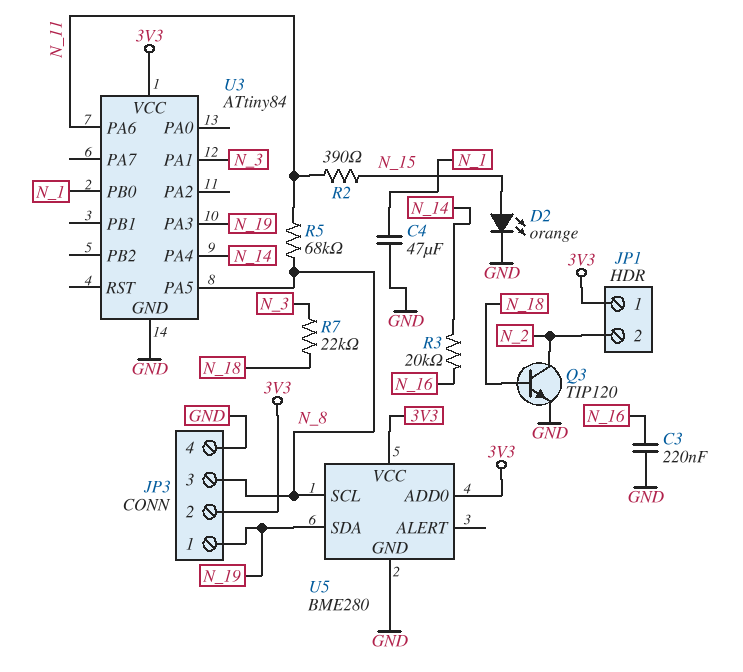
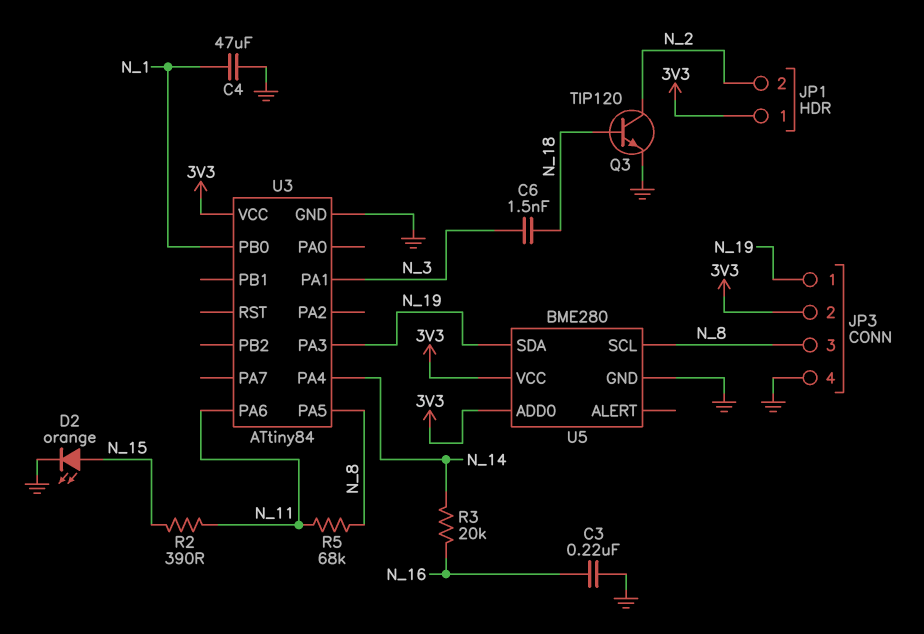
C6: none -> 1.5nF (N_3, N_18)
R7: 22k (N_3, N_18) -> none

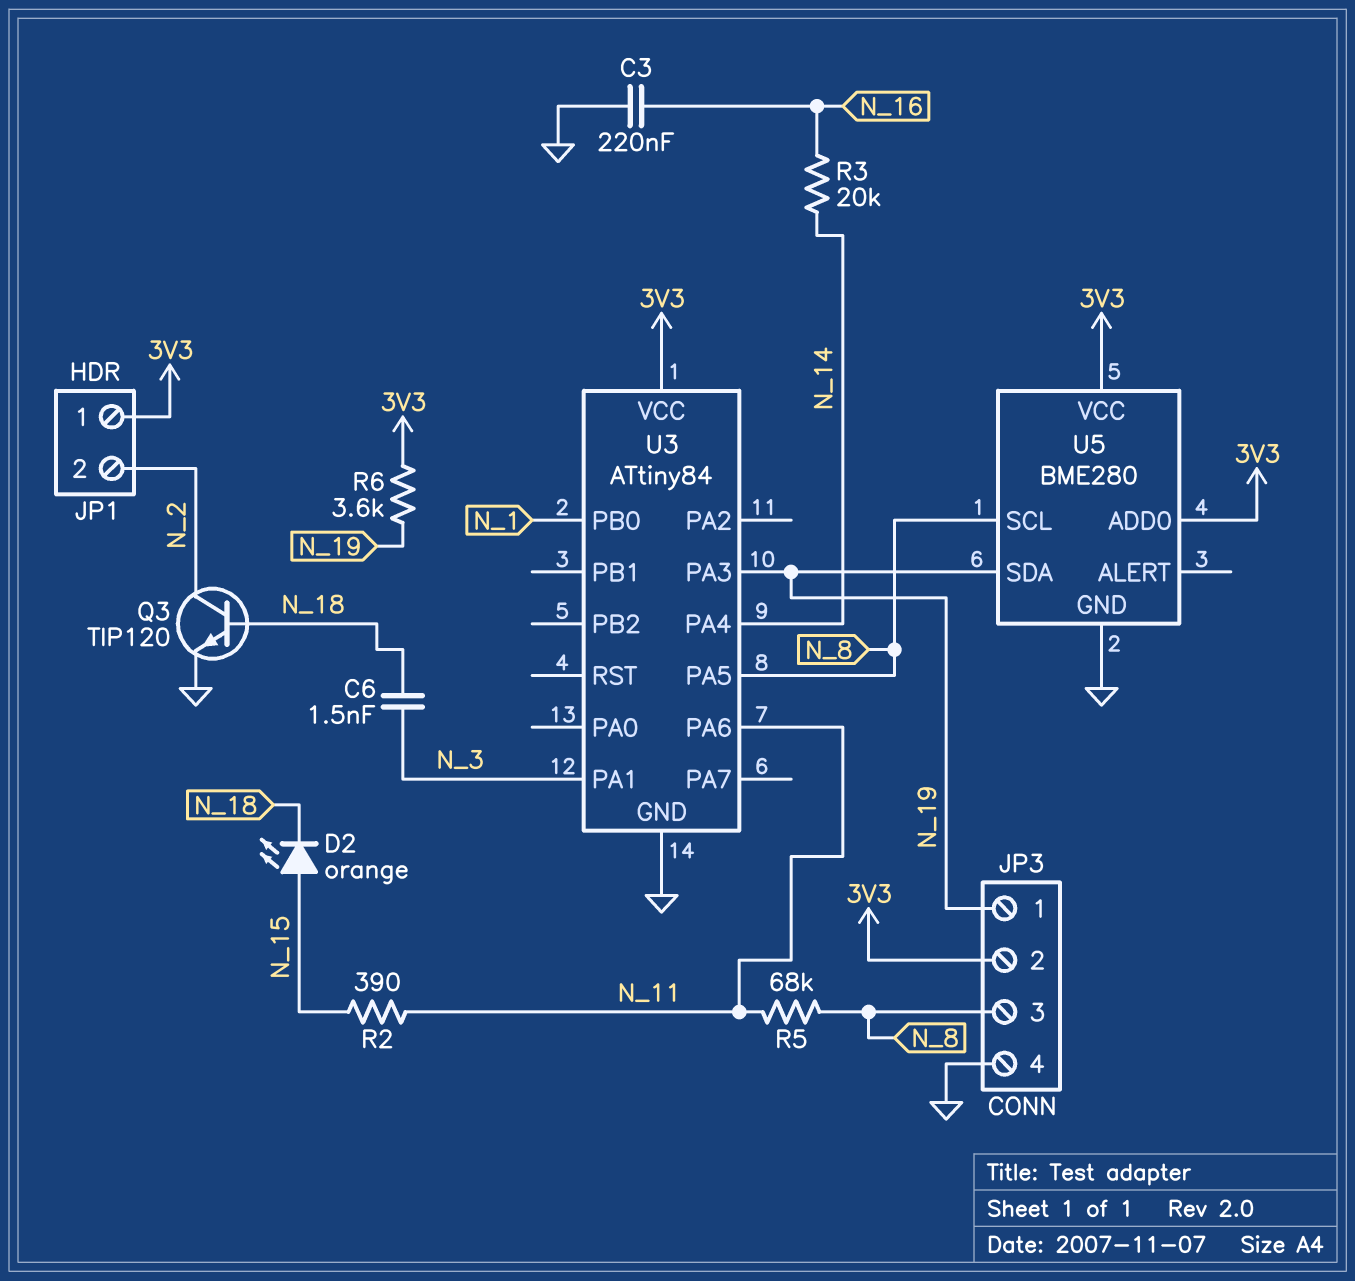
C4: 47uF (GND, N_1) -> none
D2: LED orange (A N_15, K GND) -> LED orange (A N_15, K N_18)
R6: none -> 3.6k (3V3, N_19)

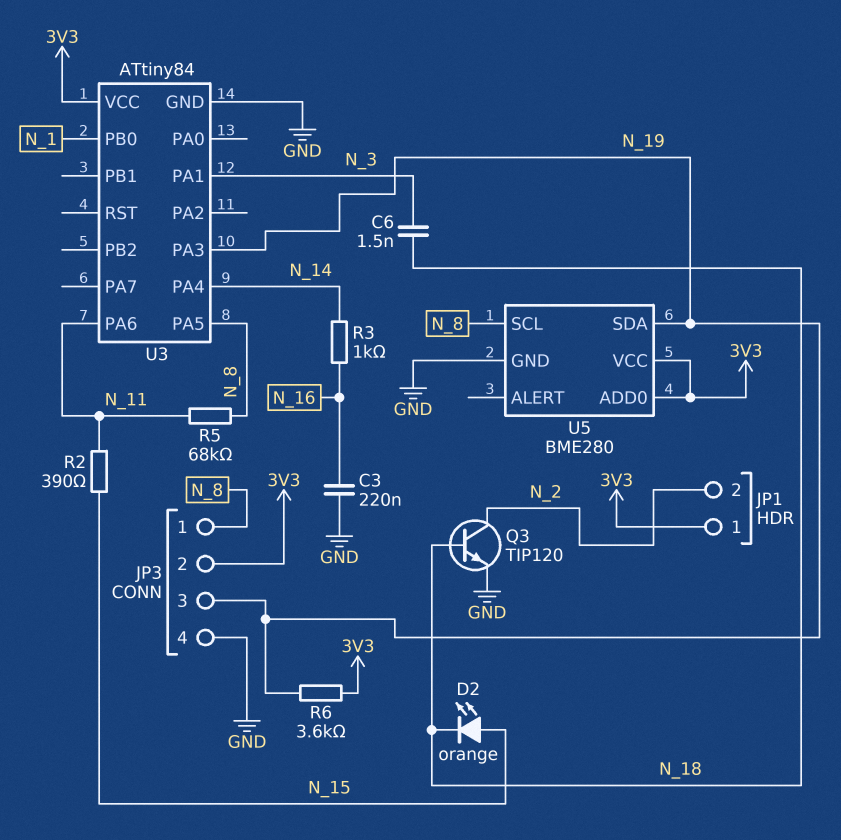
JP3 pin 1: N_19 -> N_8
JP3 pin 3: N_8 -> N_19
R3: 20k (N_14, N_16) -> 1k (N_14, N_16)

